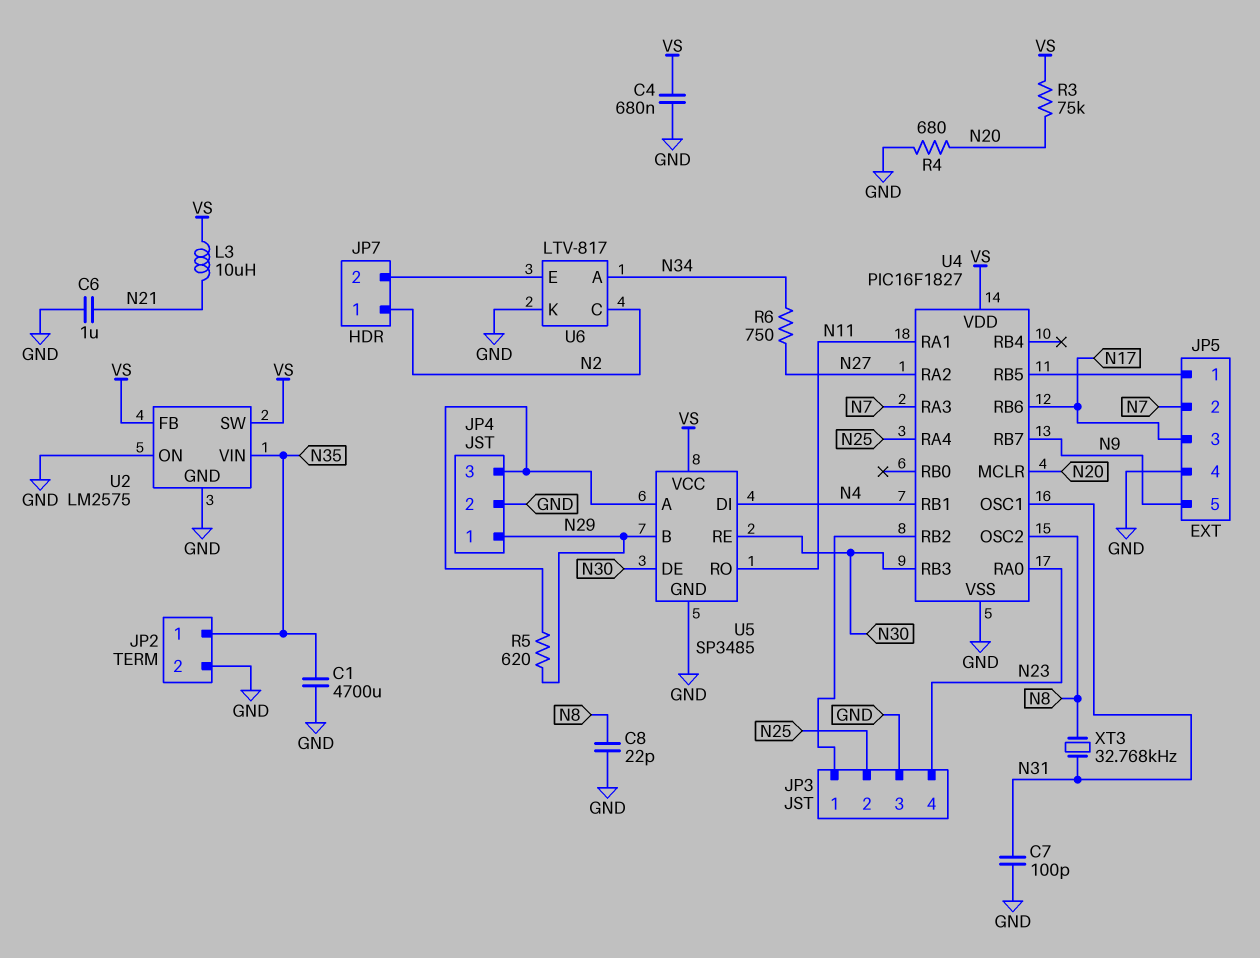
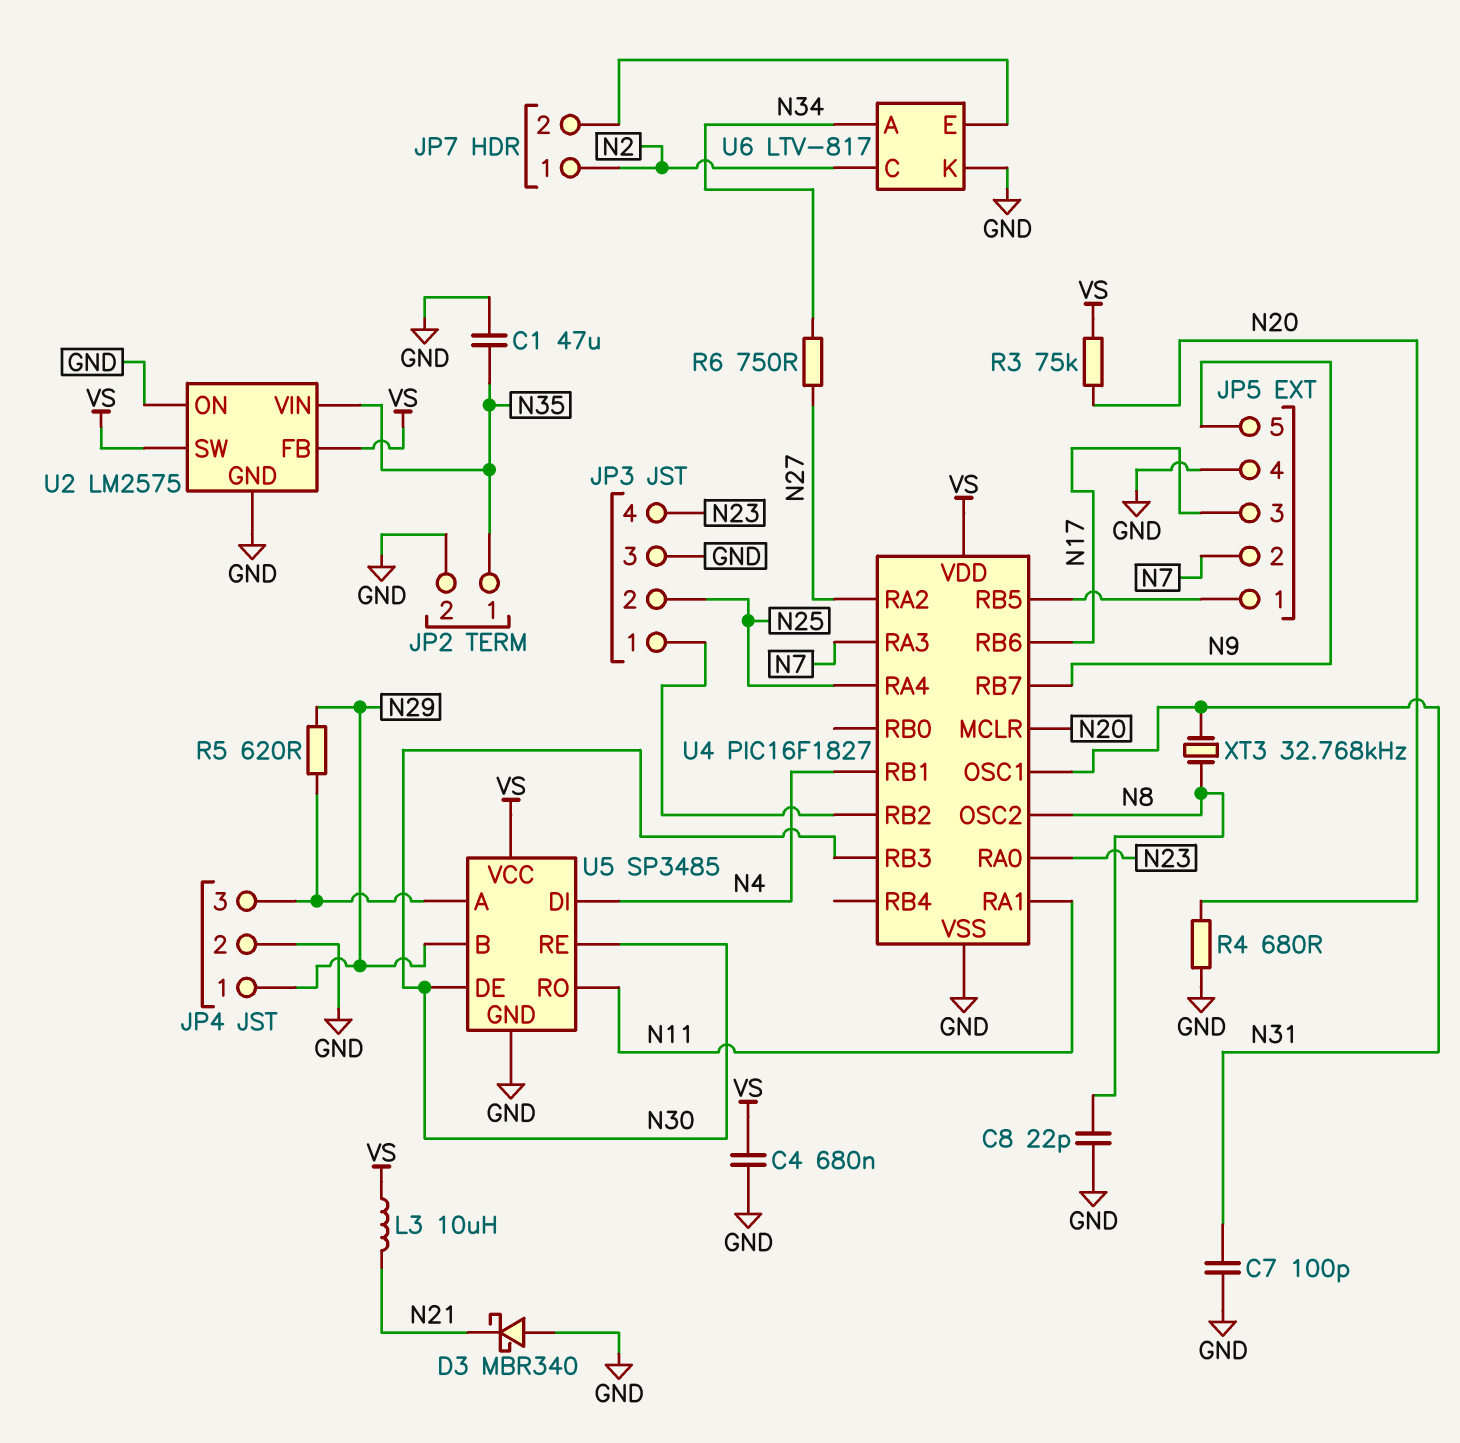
C1: 4700uF (GND, N35) -> 47uF (GND, N35)
C6: 1uF (GND, N21) -> none
D3: none -> schottky MBR340 (A GND, K N21)

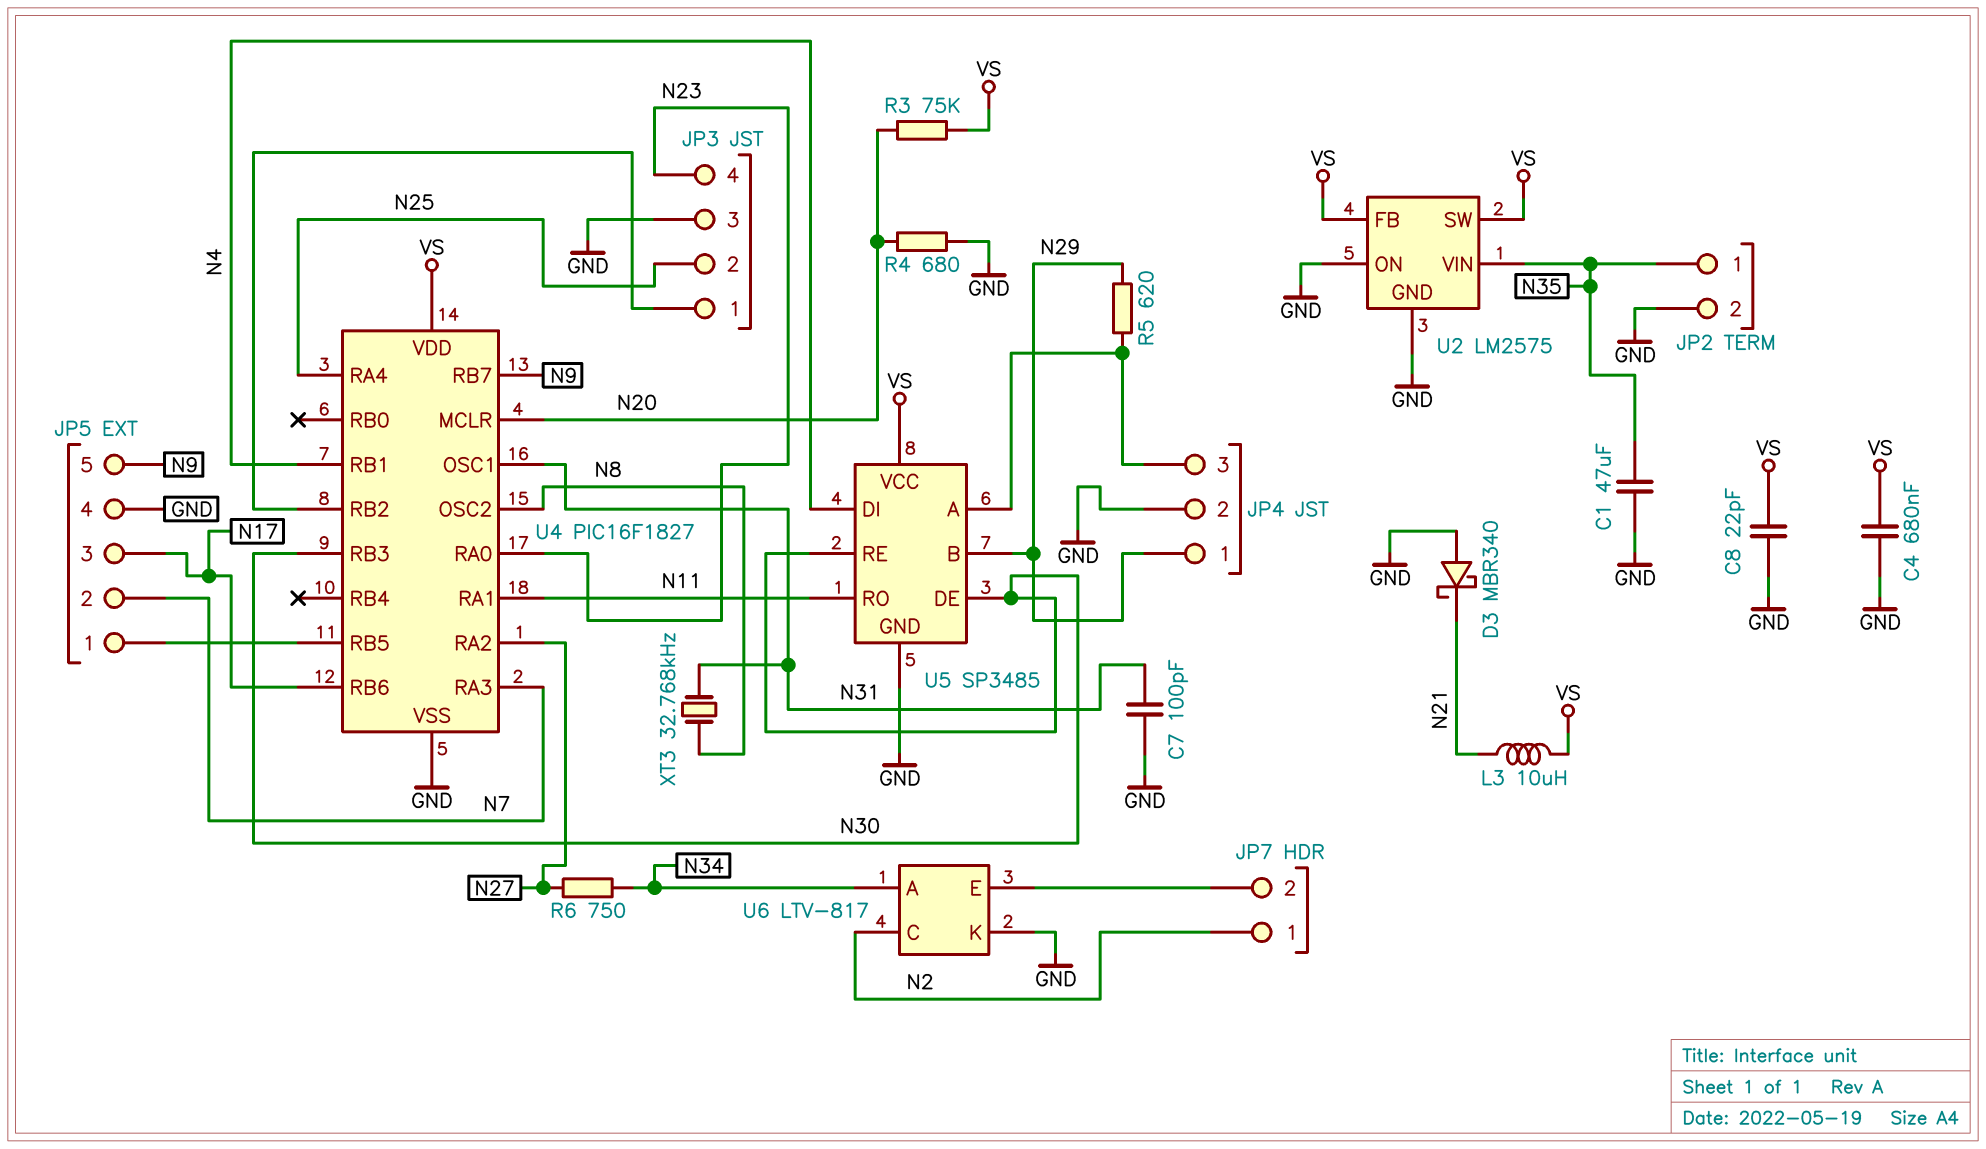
C8: 22pF (GND, N8) -> 22pF (GND, VS)

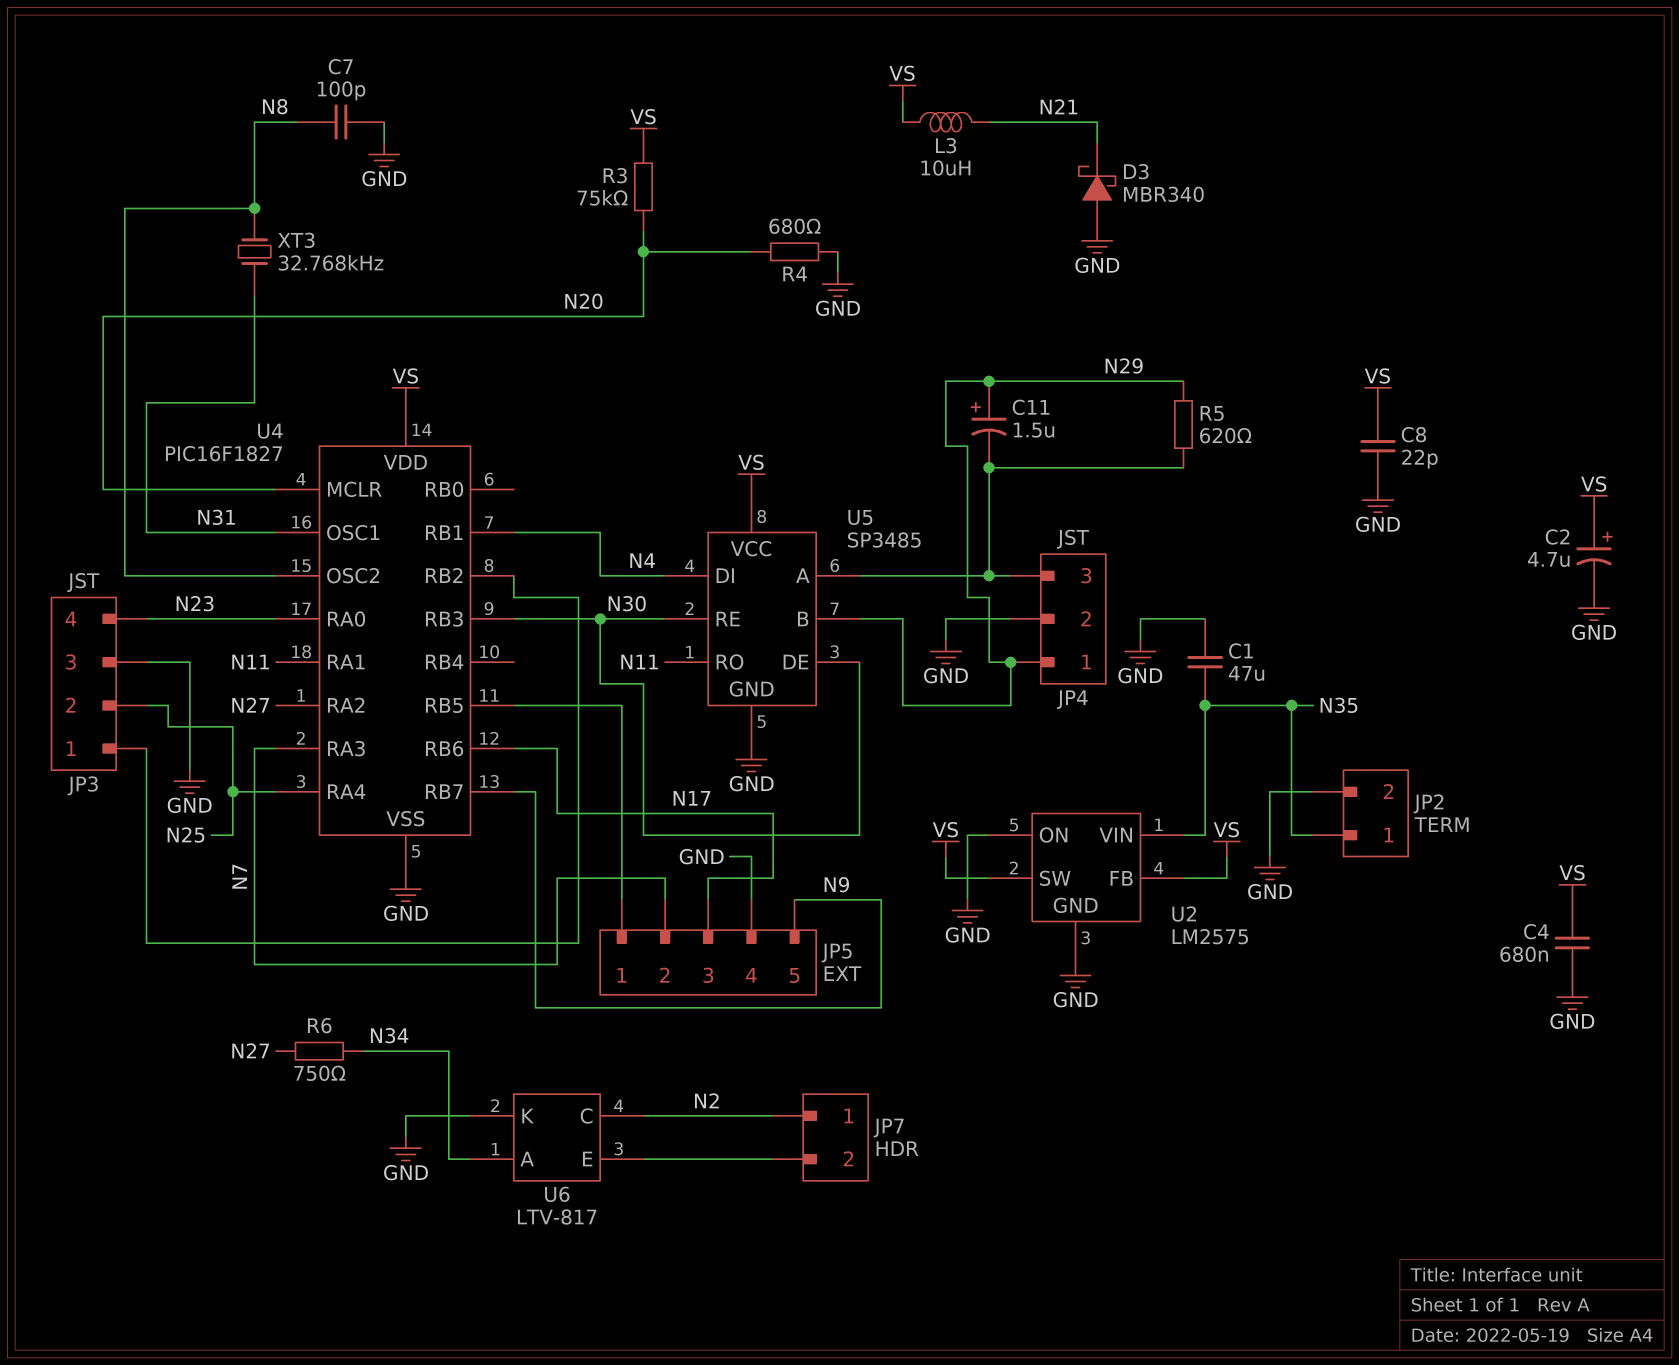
C2: none -> 4.7uF (plus VS, minus GND)
C7: 100pF (GND, N31) -> 100pF (GND, N8)
C11: none -> 1.5uF (plus N29, minus JP4/3)

